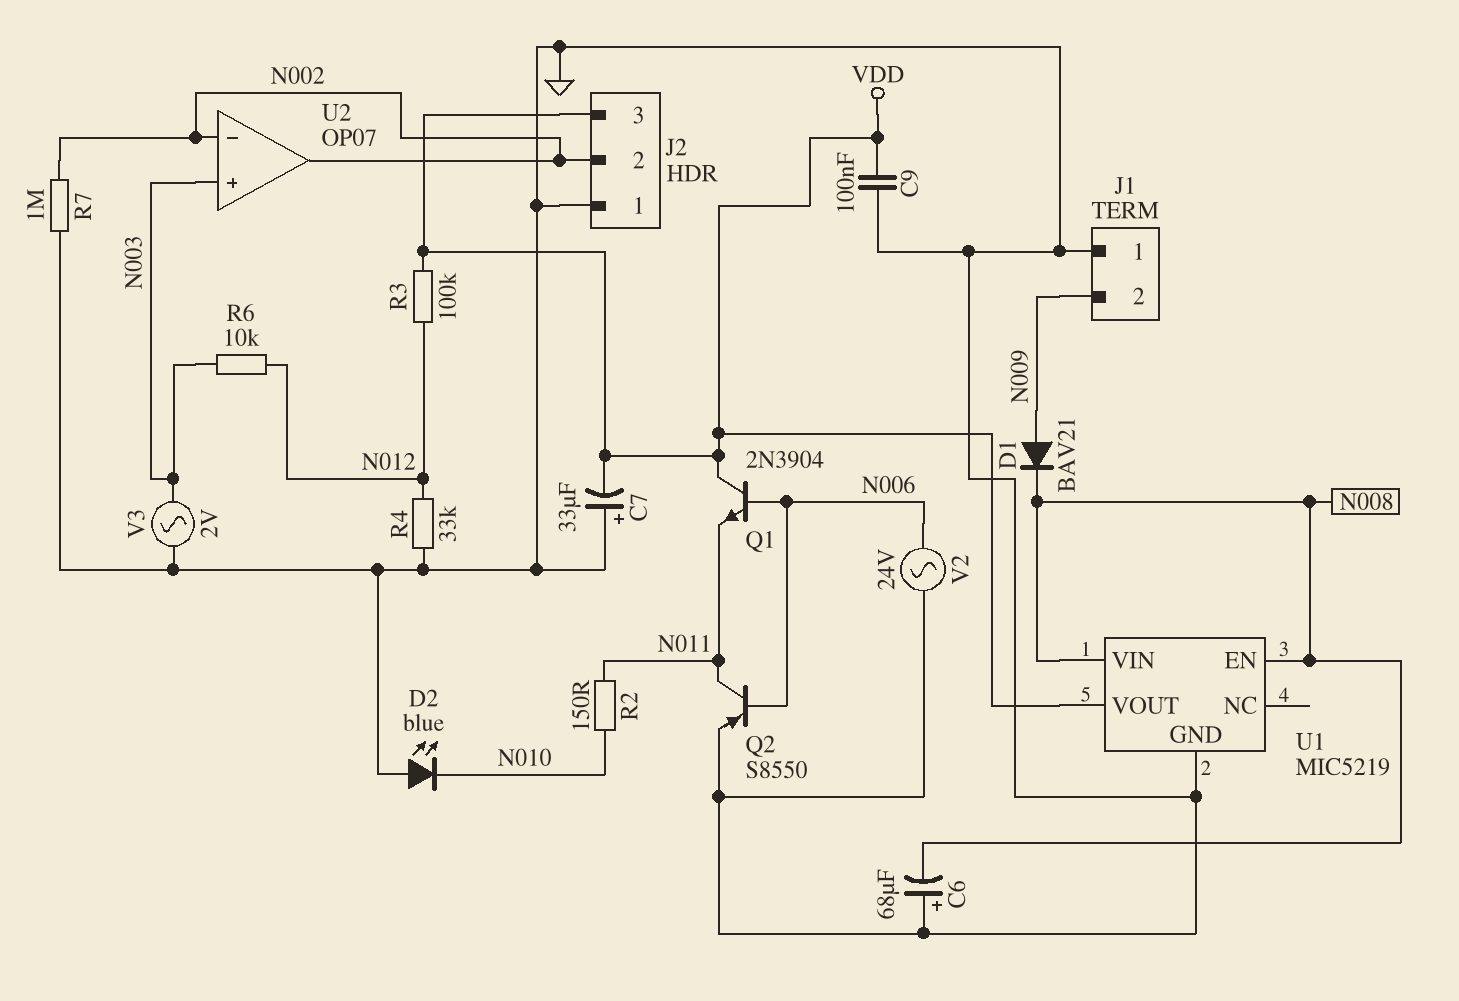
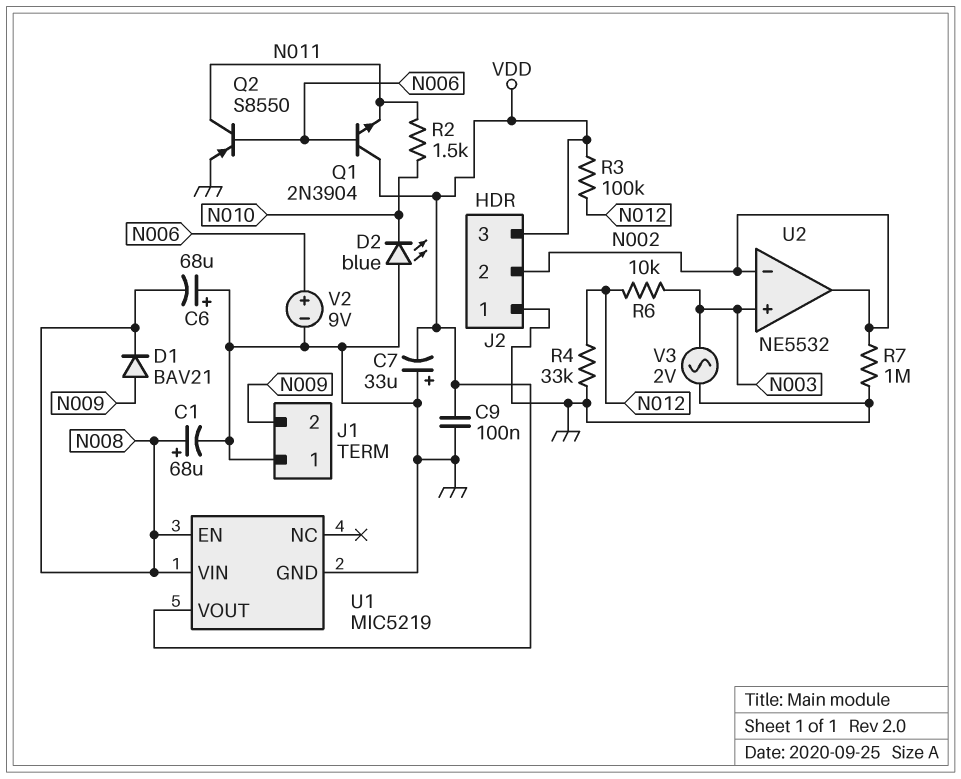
C1: none -> 68uF (plus N008, minus GND)
R2: 150 (N010, N011) -> 1.5k (N010, N011)
U2: OP07 -> NE5532
V2: AC 24V (GND, N006) -> 9V (plus N006, minus GND)

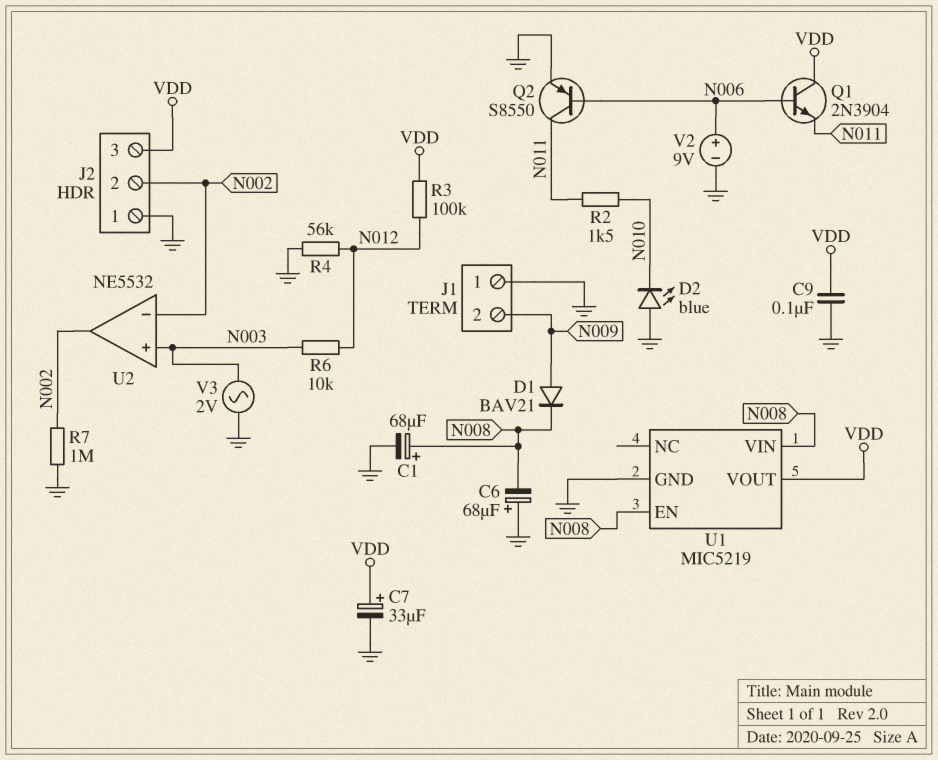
C7: 33uF (plus GND, minus VDD) -> 33uF (plus VDD, minus GND)
R4: 33k (GND, N012) -> 56k (GND, N012)

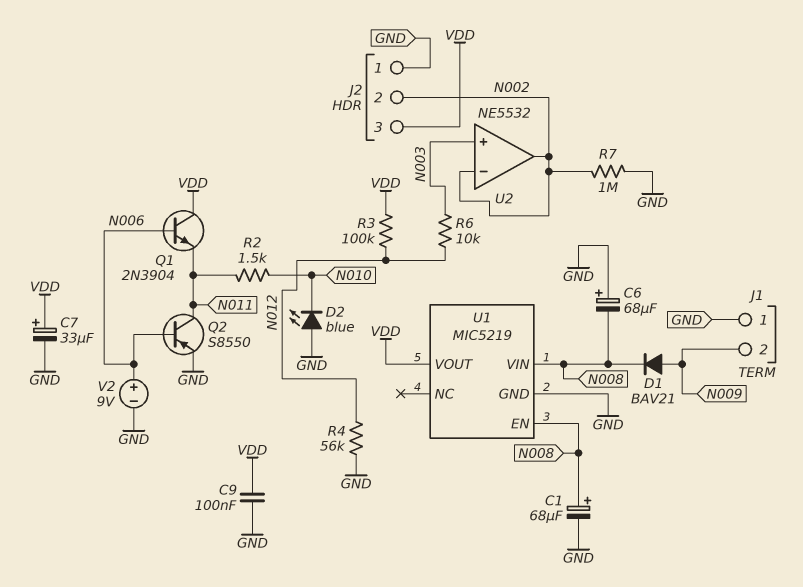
V3: AC 2V (GND, N003) -> none

